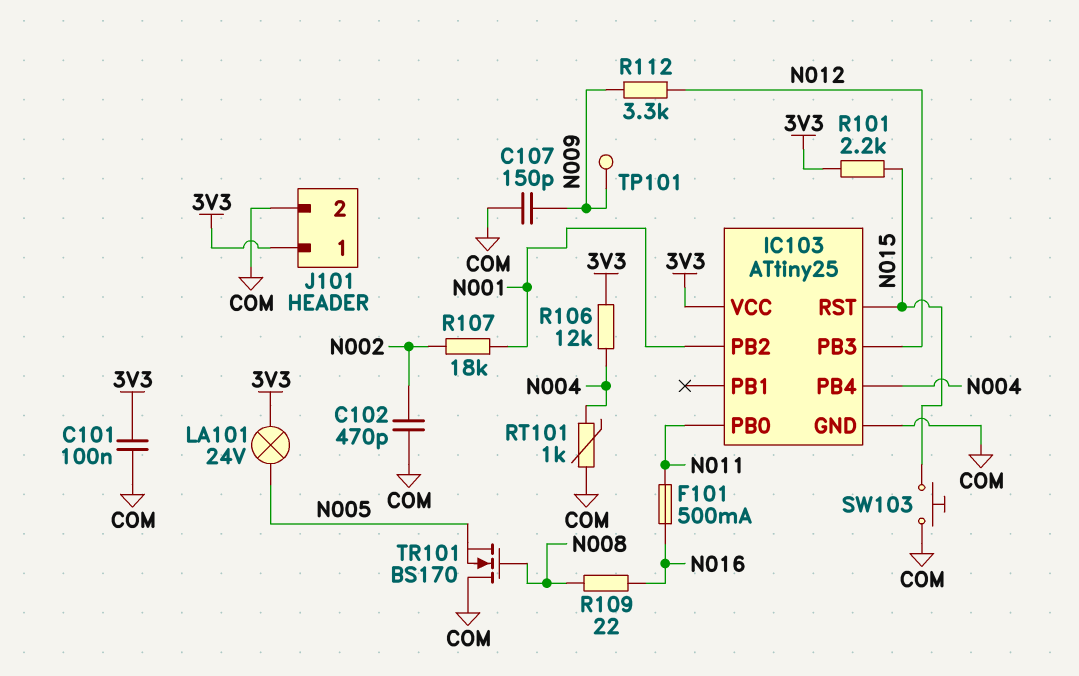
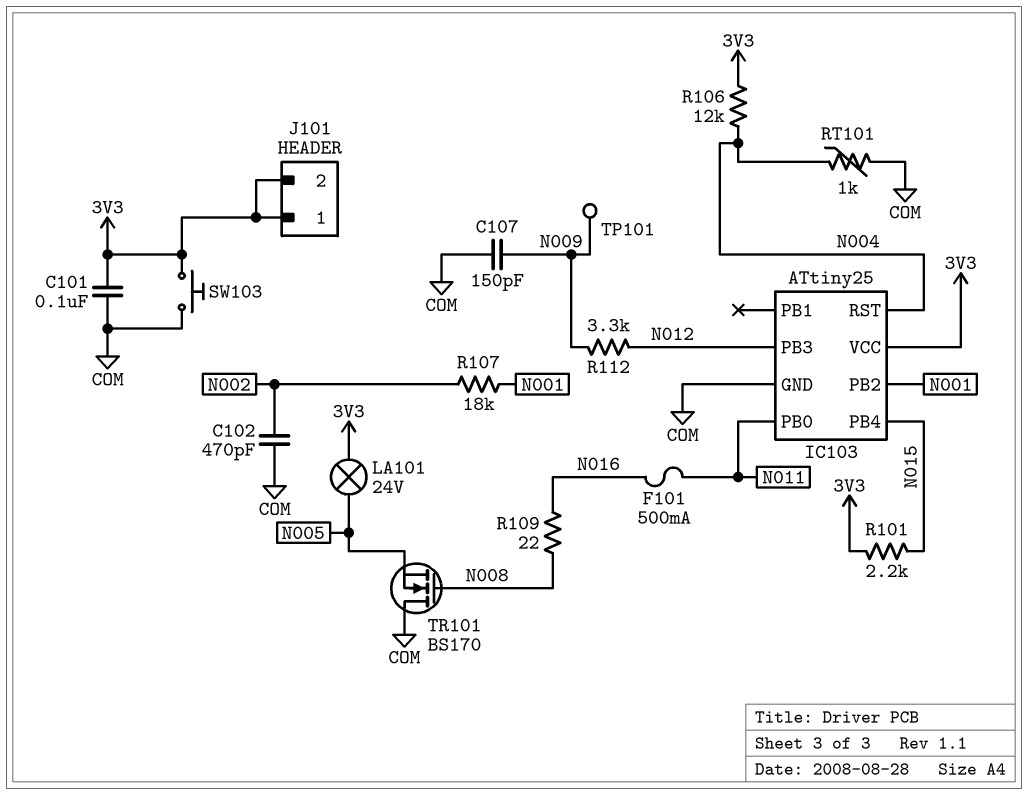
IC103 pin PB4: N004 -> N015
IC103 pin RST: N015 -> N004
J101 pin 2: COM -> 3V3
SW103: button (COM, N015) -> button (3V3, COM)

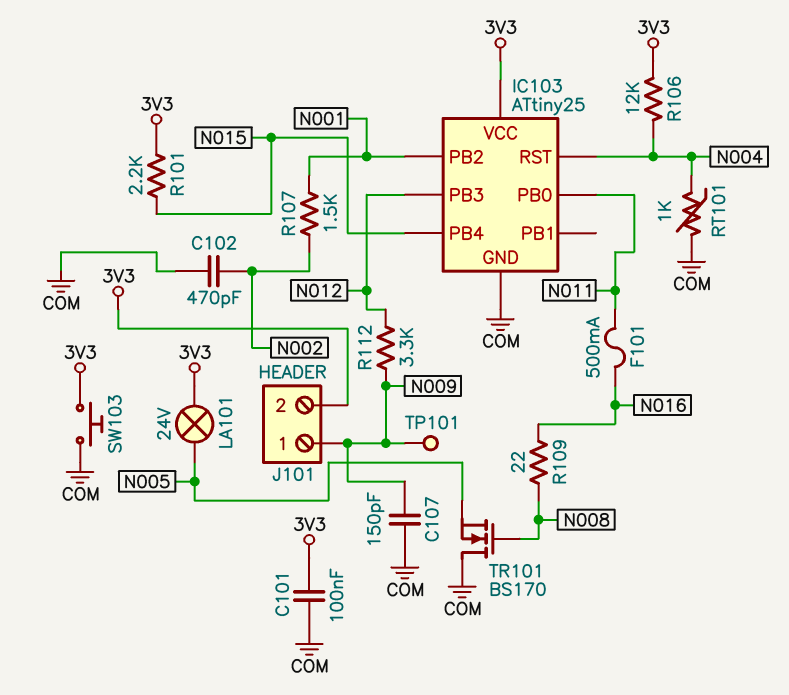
J101 pin 1: 3V3 -> N009
R107: 18k (N001, N002) -> 1.5k (N001, N002)

